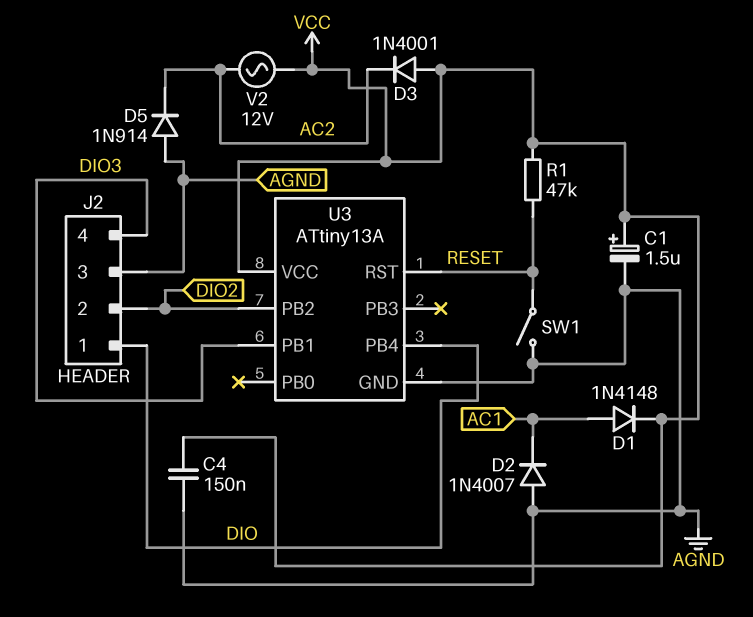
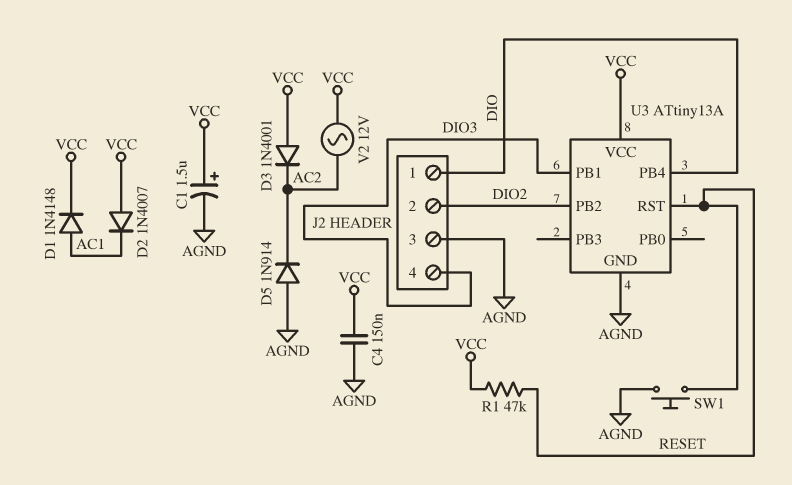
D2: diode 1N4007 (A AGND, K AC1) -> diode 1N4007 (A VCC, K AC1)
SW1: switch (AGND, RESET) -> button (AGND, RESET)

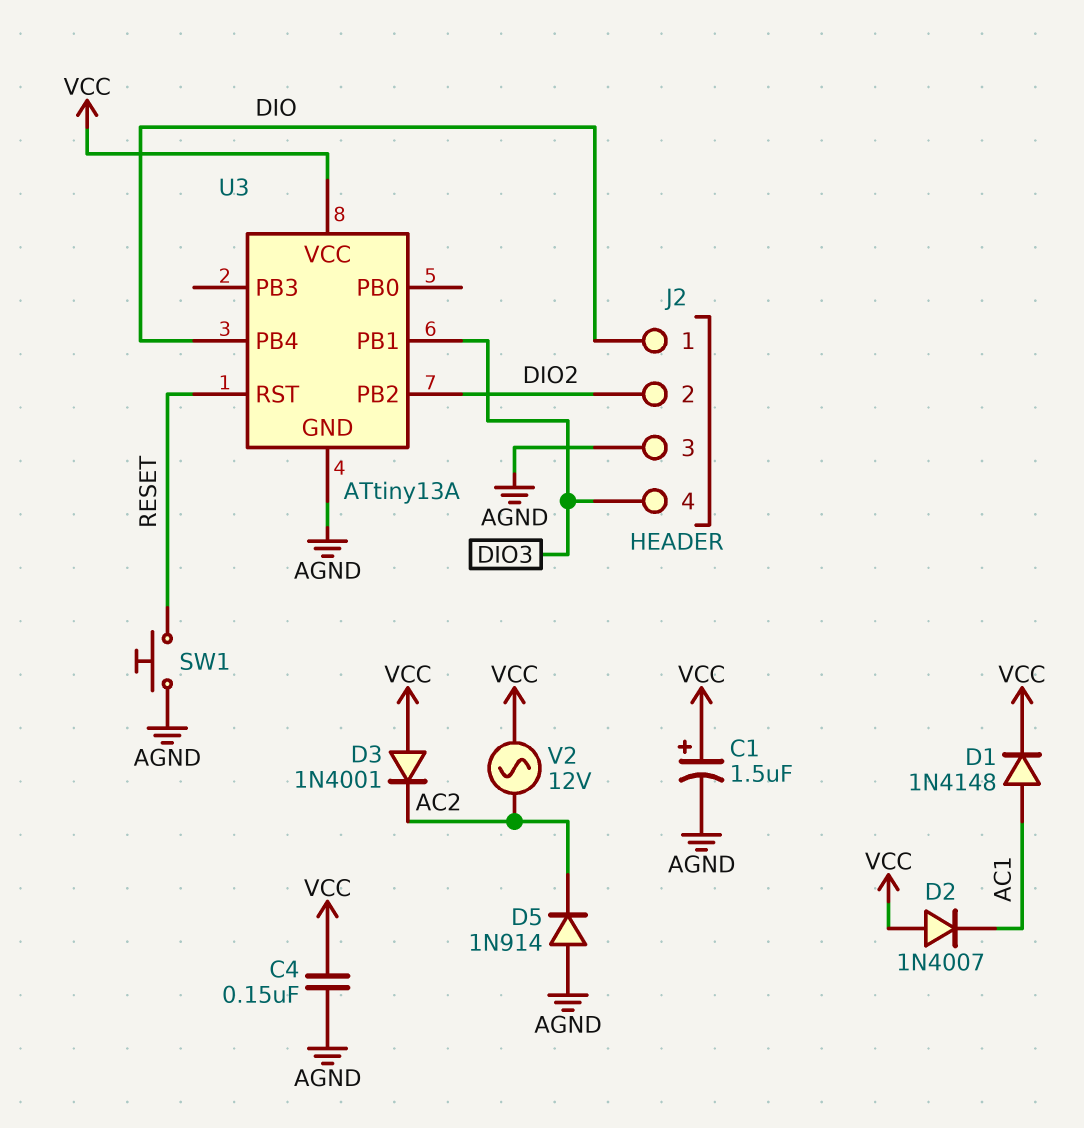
R1: 47k (RESET, VCC) -> none

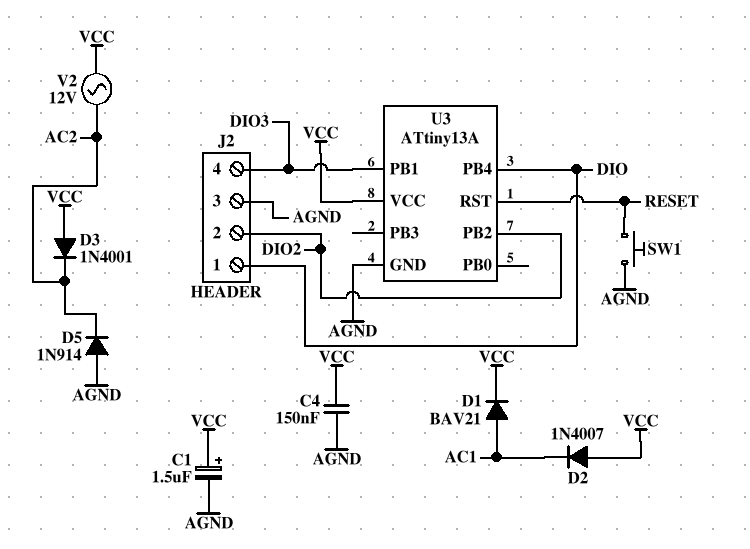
D1: diode 1N4148 (A AC1, K VCC) -> diode BAV21 (A AC1, K VCC)

